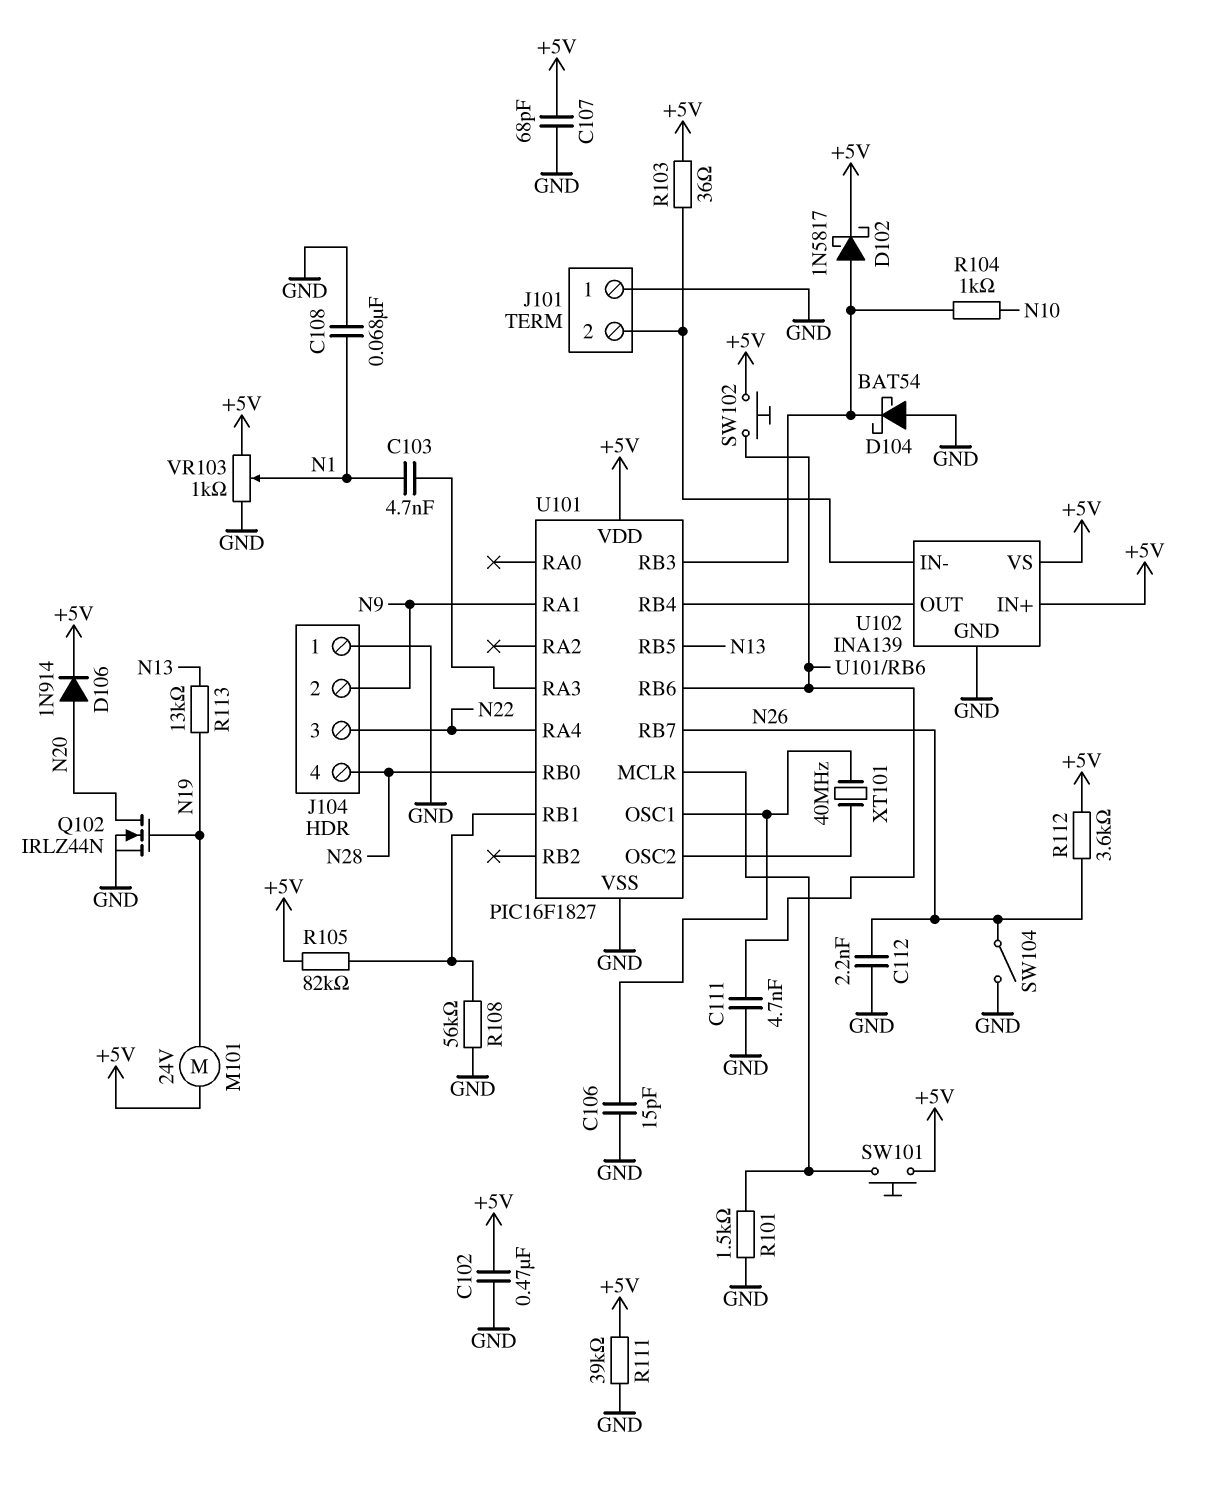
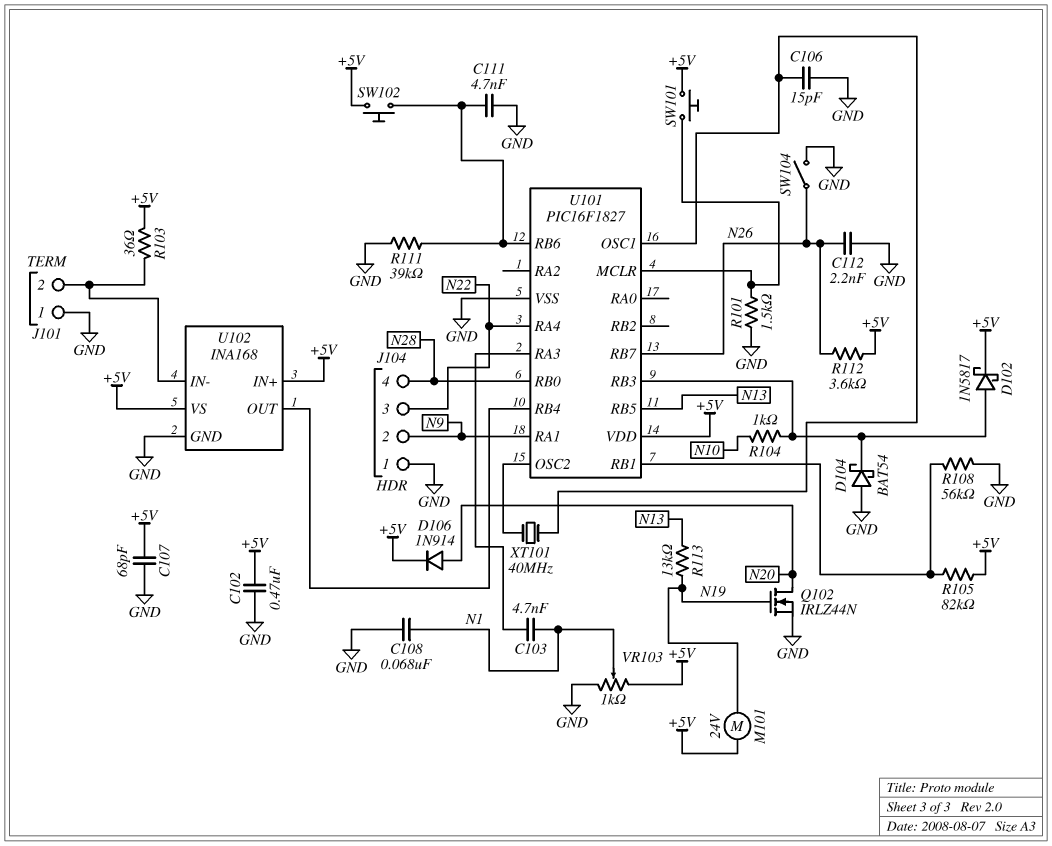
R111: 39k (+5V, GND) -> 39k (GND, U101/RB6)
U102: INA139 -> INA168

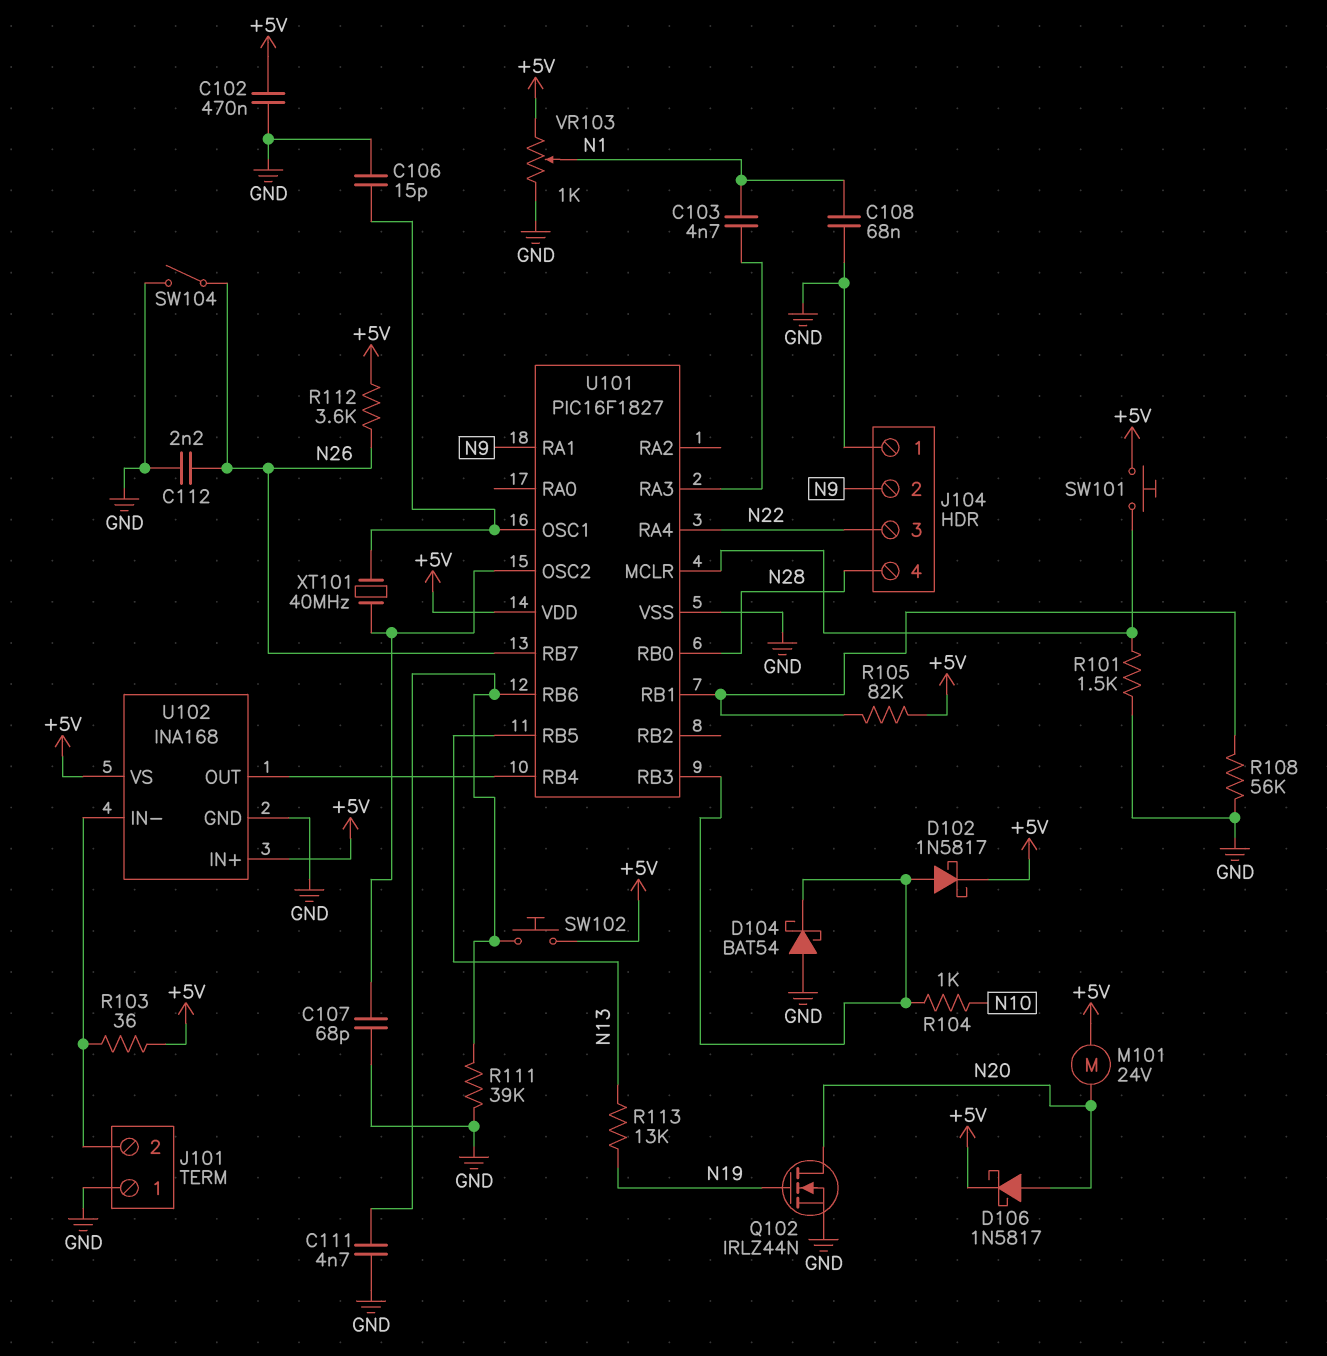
C107: 68pF (+5V, GND) -> 68pF (GND, U101/OSC2)
D106: diode 1N914 (A N20, K +5V) -> schottky 1N5817 (A N20, K +5V)
M101: motor 24V (+5V, N19) -> motor 24V (+5V, N20)

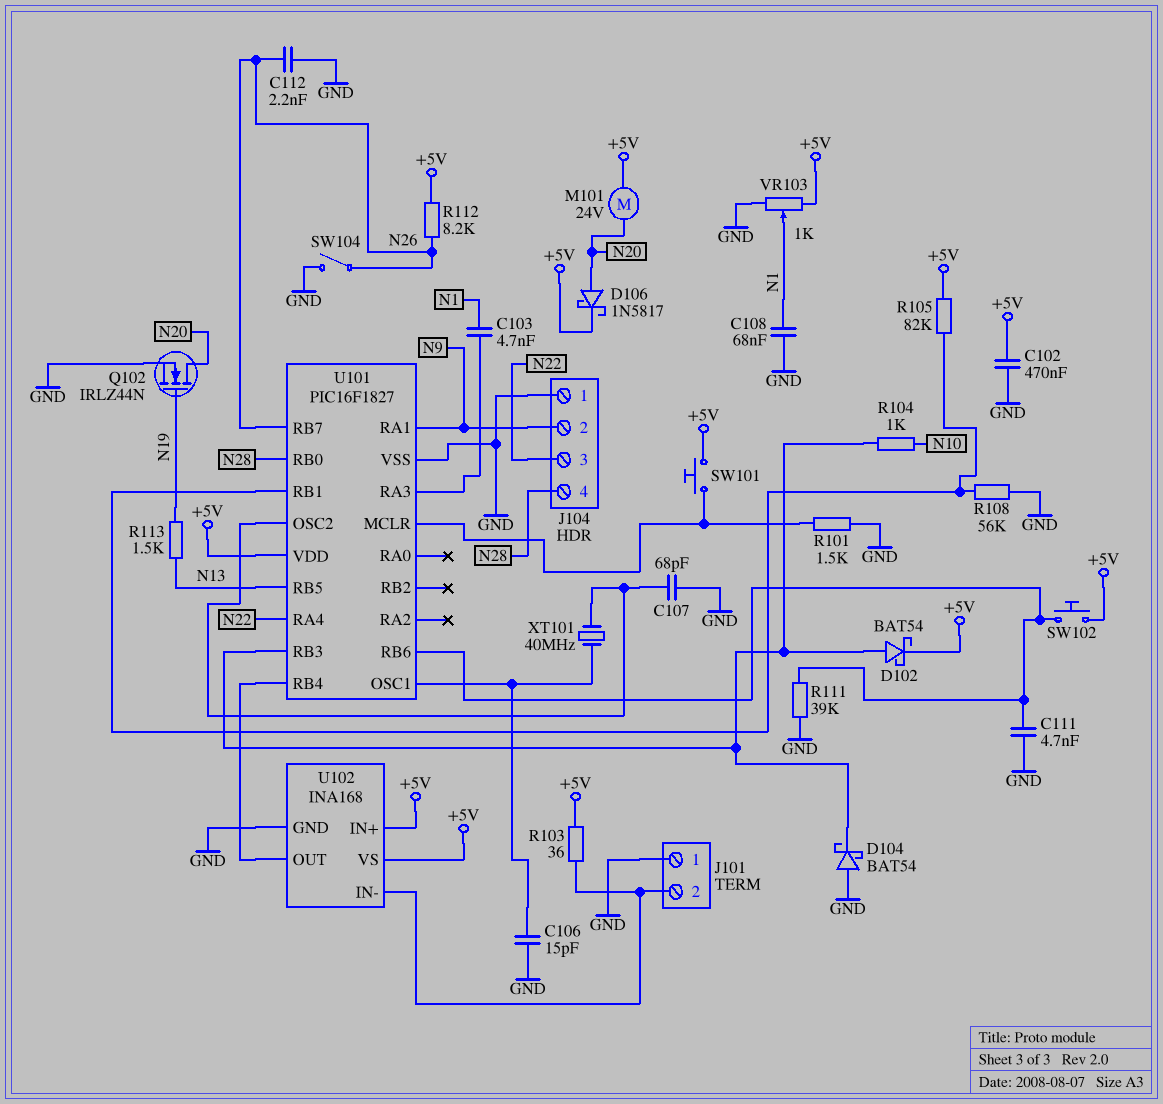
D102: schottky 1N5817 (A U101/RB3, K +5V) -> schottky BAT54 (A U101/RB3, K +5V)
R112: 3.6k (+5V, N26) -> 8.2k (+5V, N26)
R113: 13k (N13, N19) -> 1.5k (N13, N19)

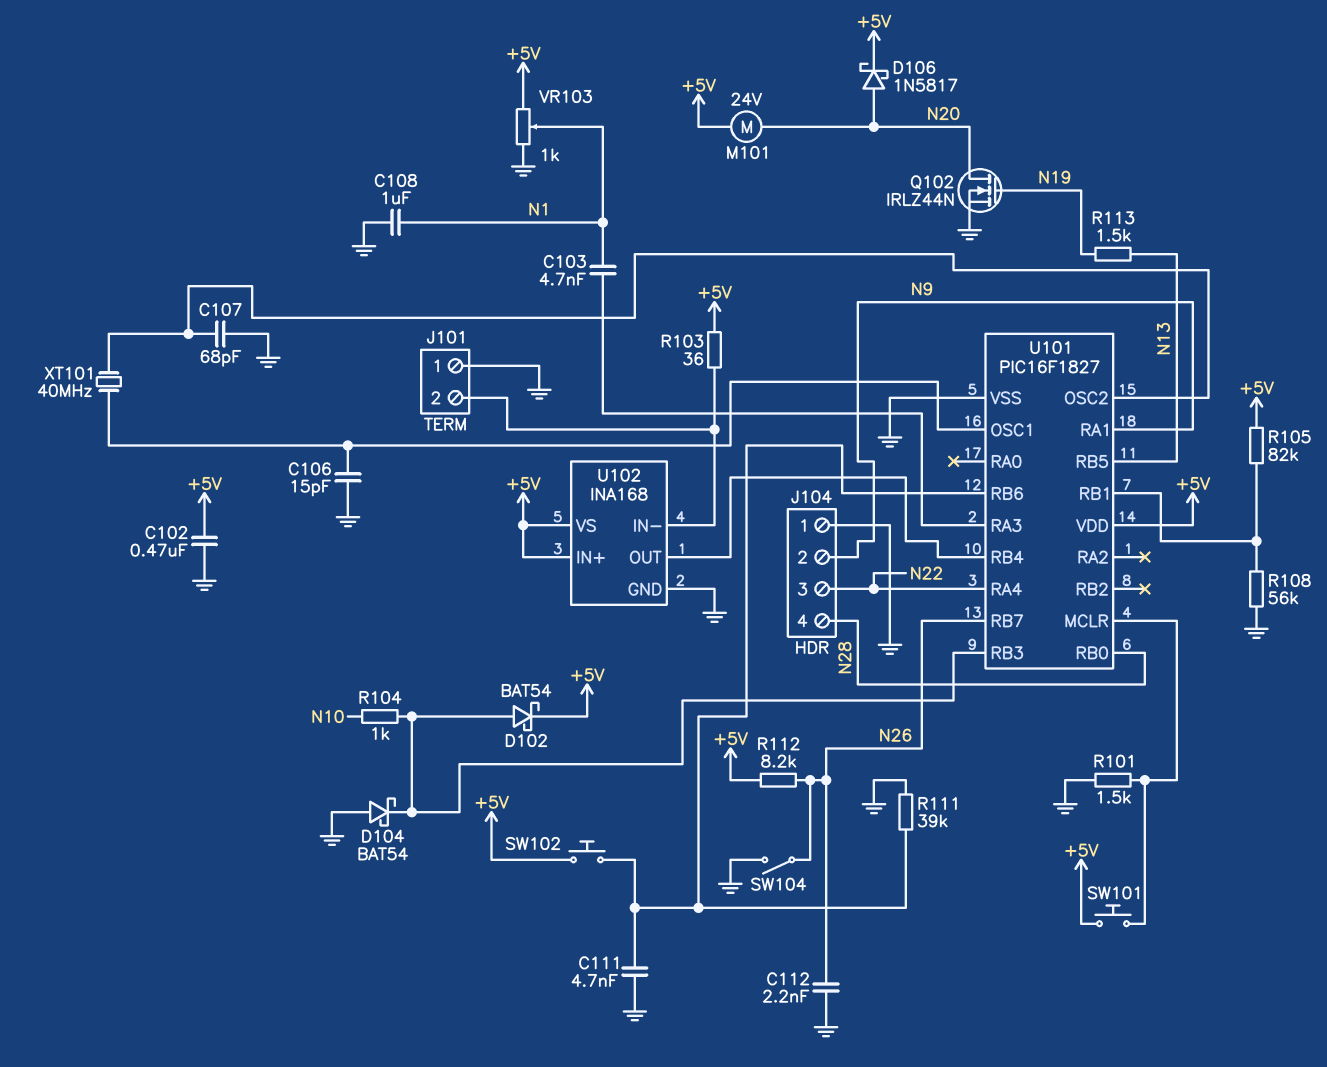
C108: 68nF (GND, N1) -> 1uF (GND, N1)

